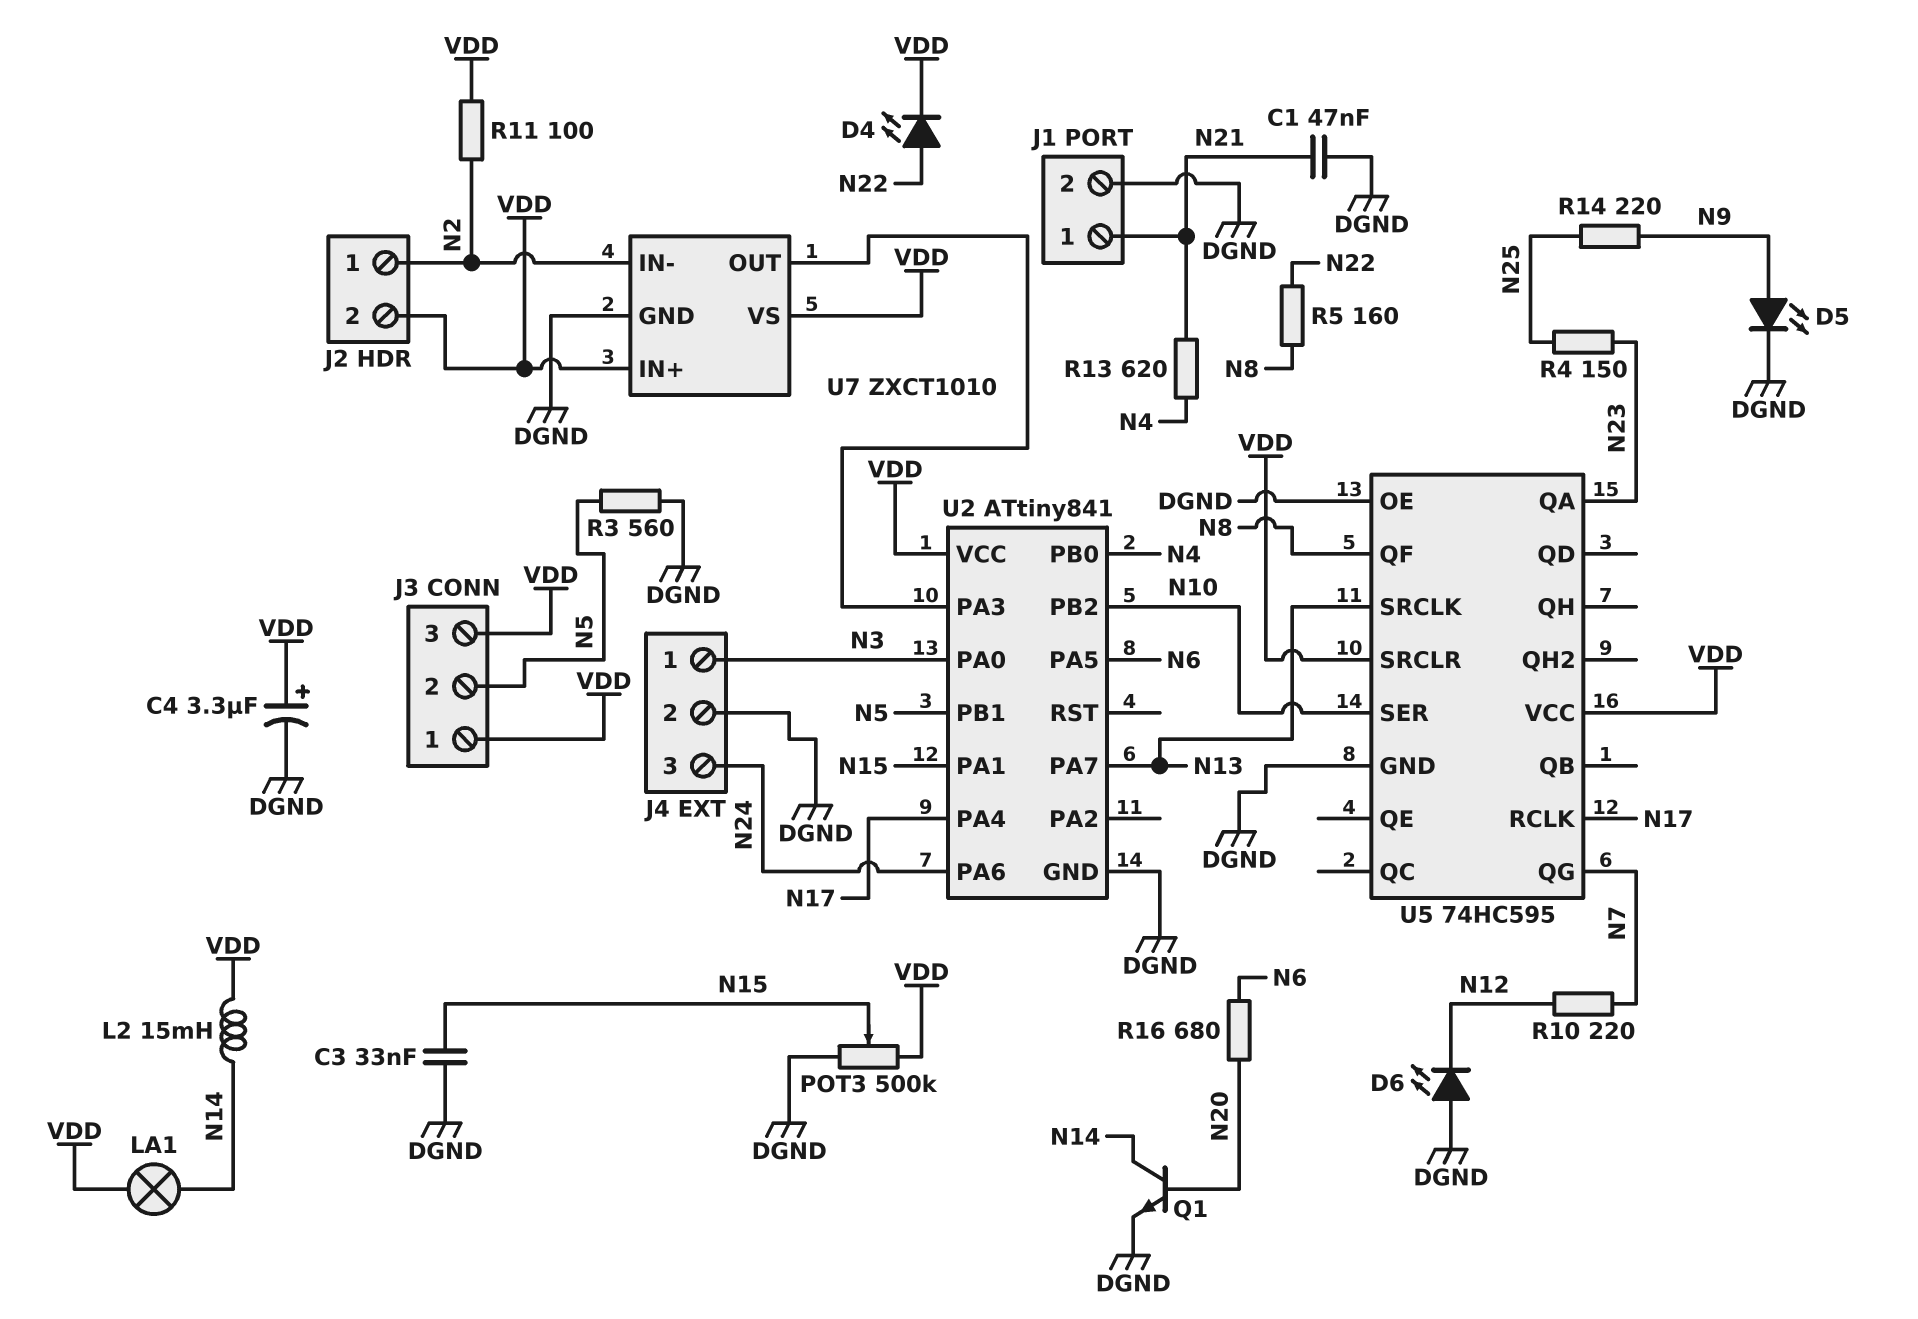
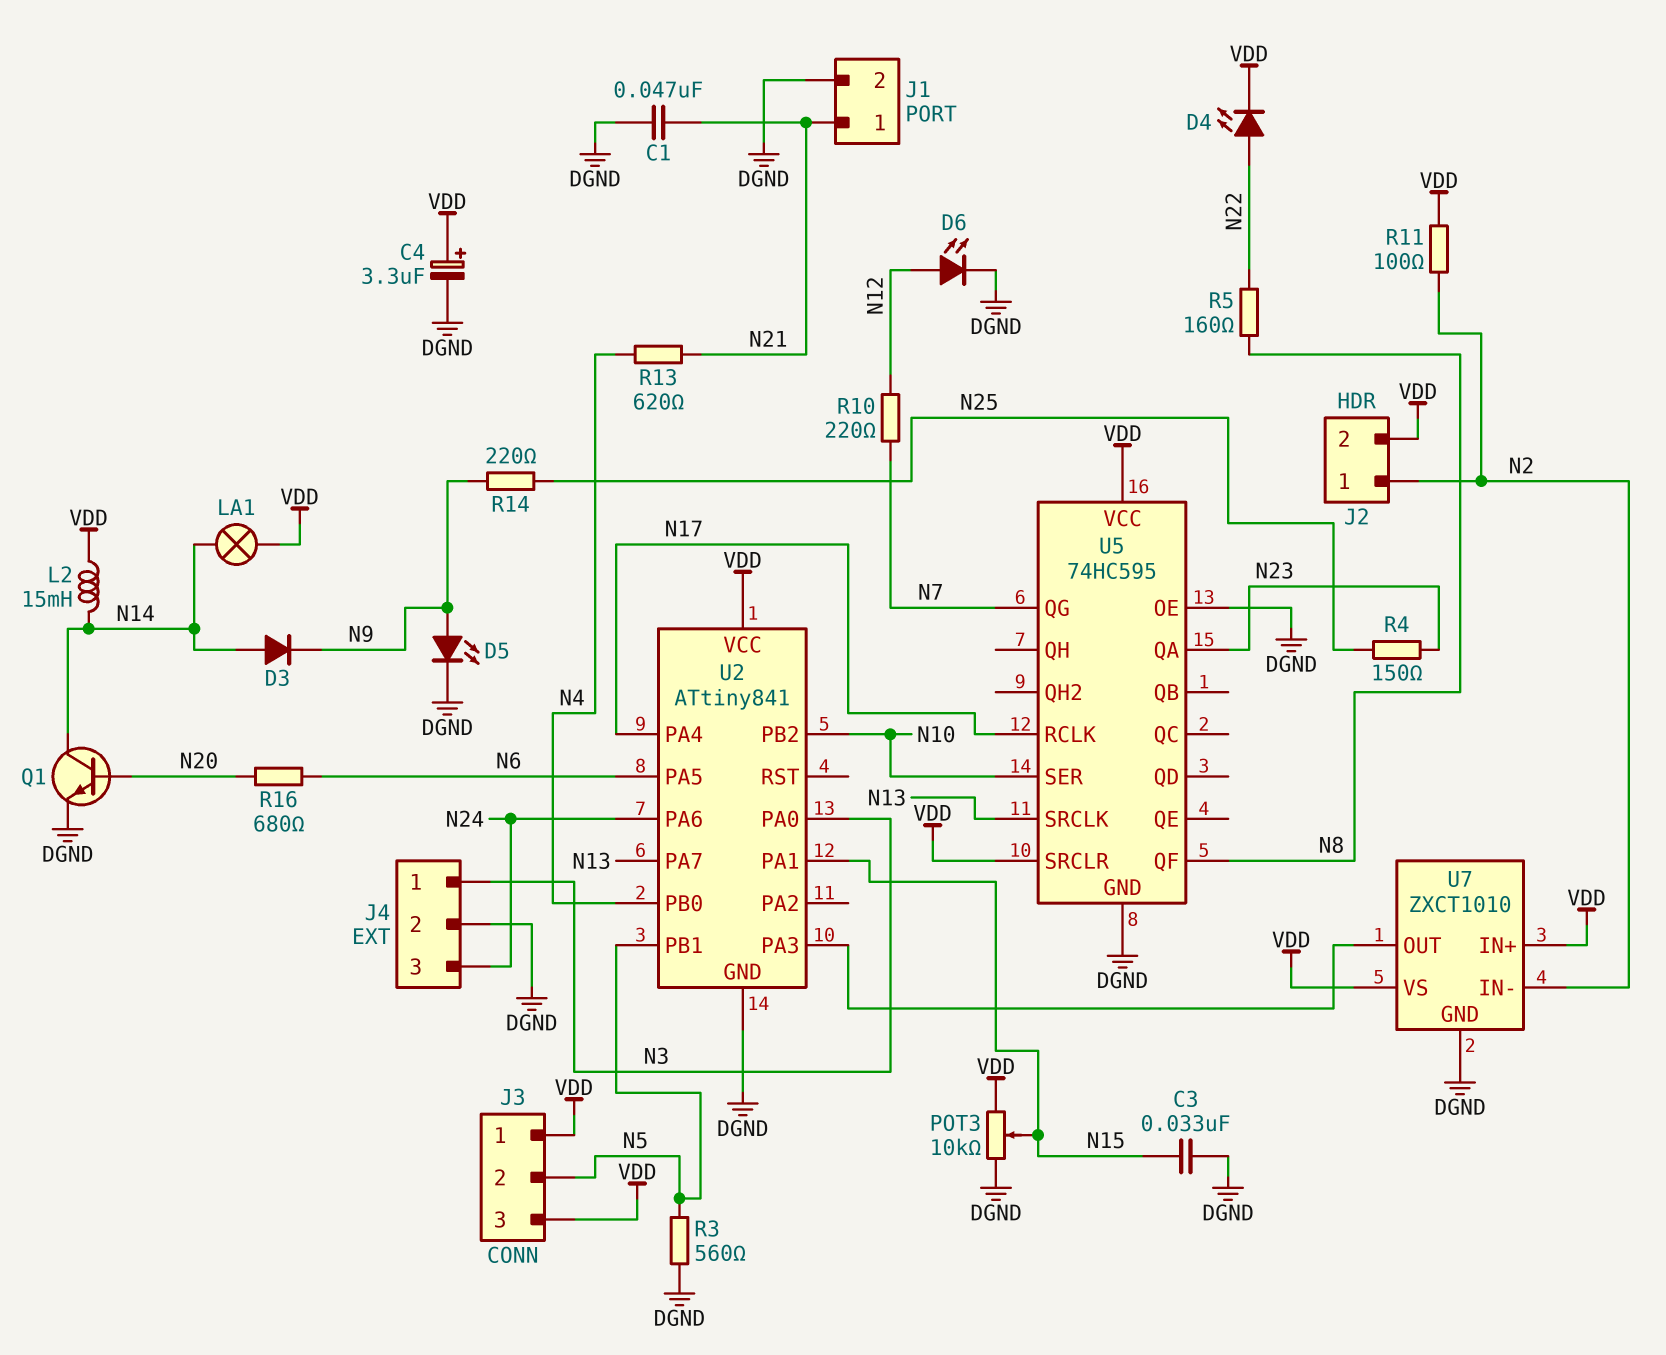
D3: none -> diode (A N14, K N9)
D6: LED (A DGND, K N12) -> LED (A N12, K DGND)
POT3: 500k (DGND, VDD, wiper N15) -> 10k (DGND, VDD, wiper N15)

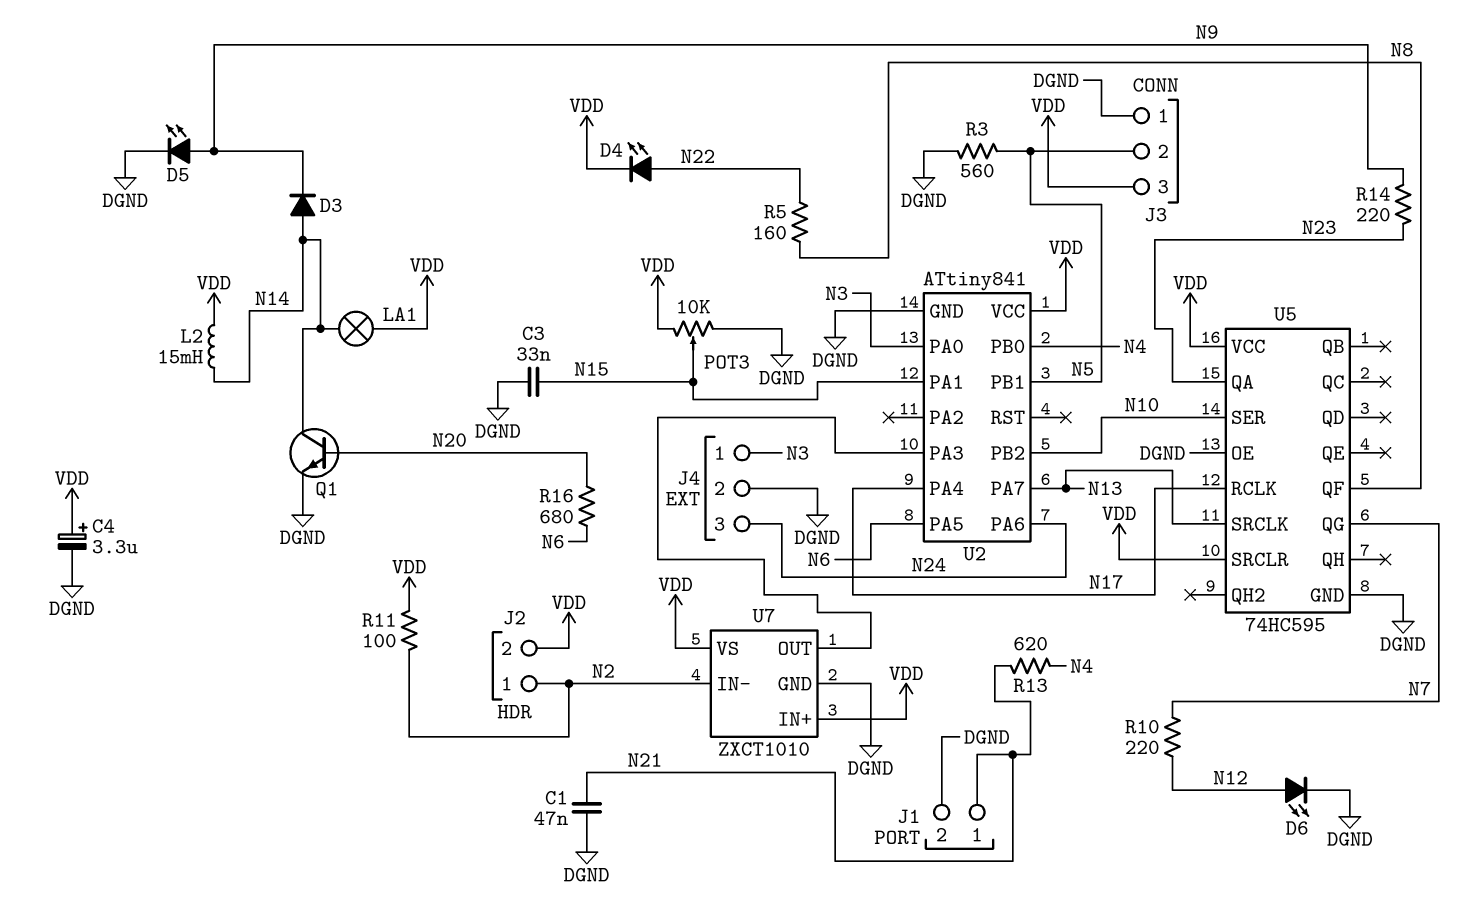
J3 pin 1: VDD -> DGND
R4: 150 (N23, N25) -> none
R14: 220 (N9, N25) -> 220 (N9, N23)

